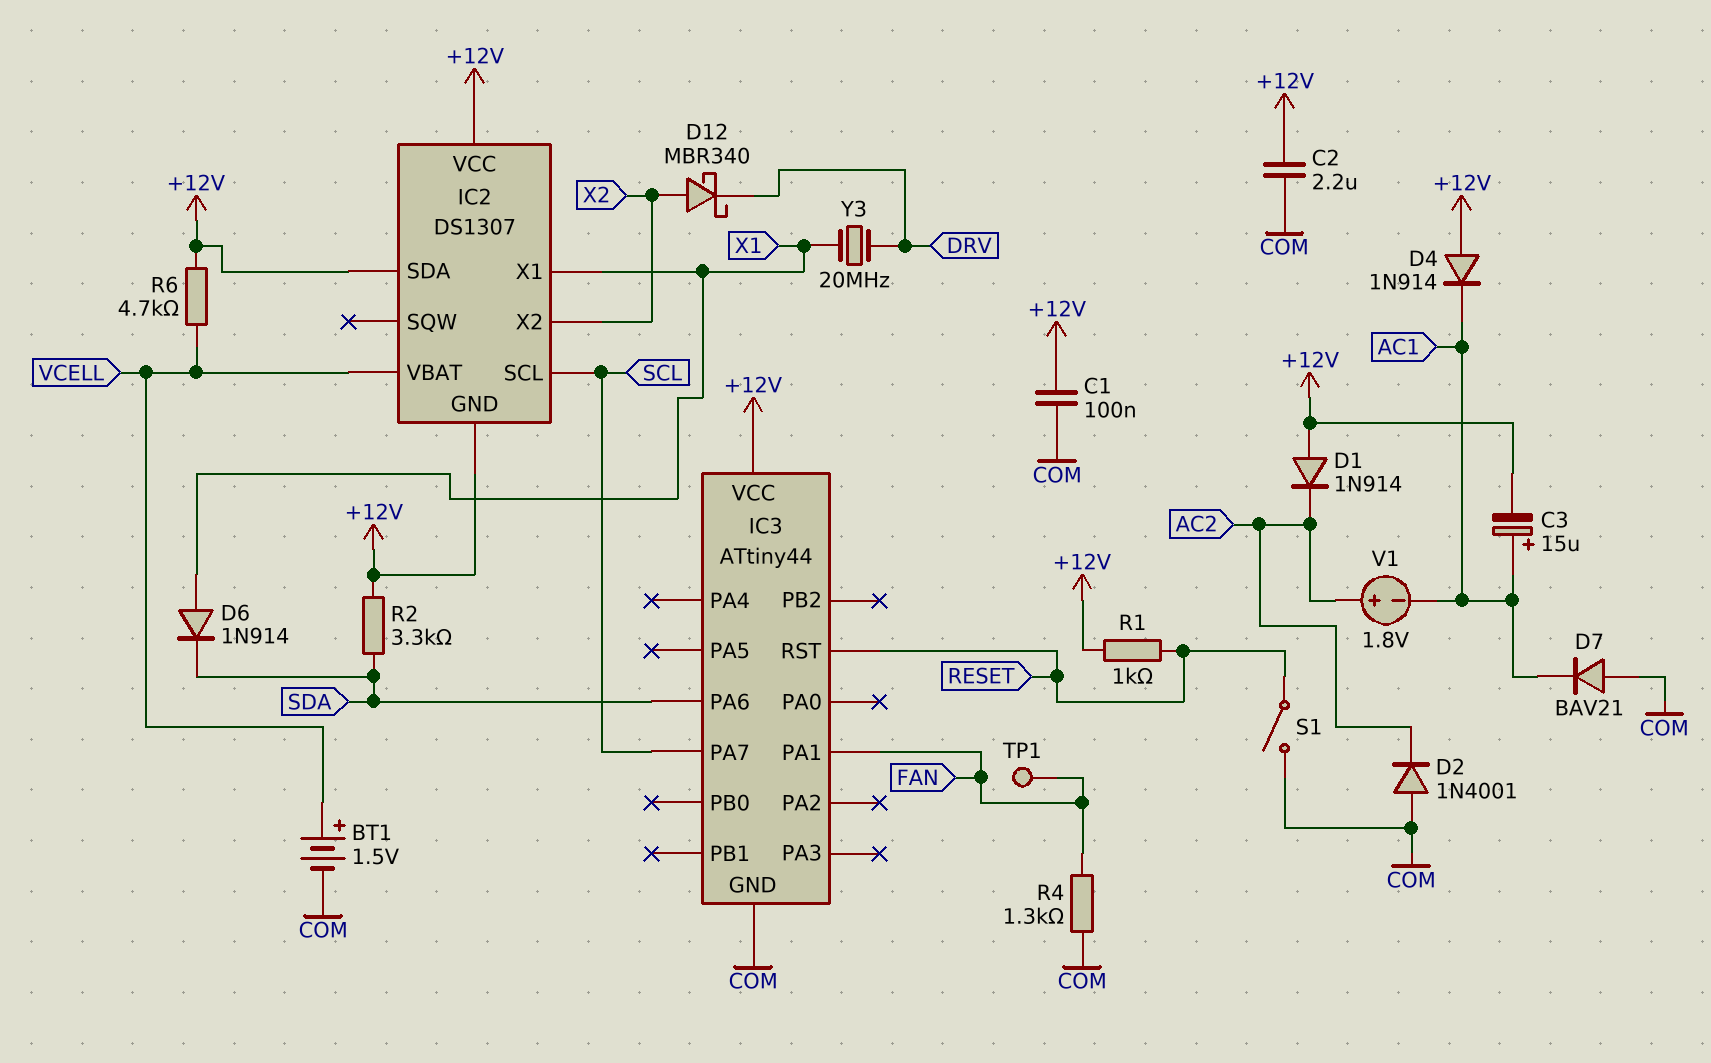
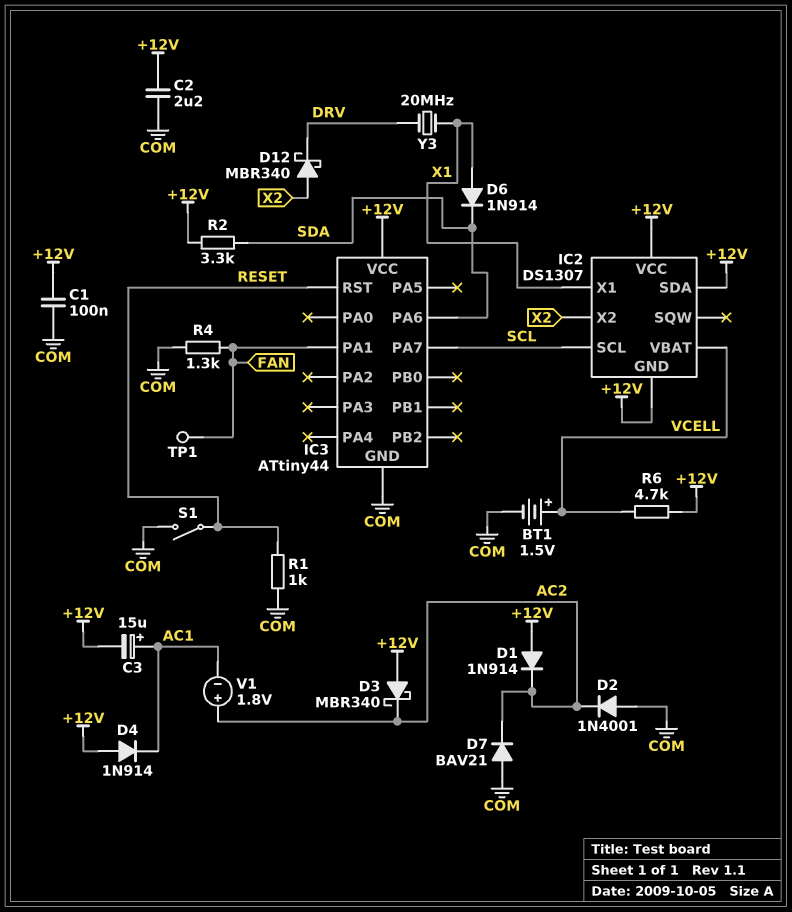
D3: none -> schottky MBR340 (A +12V, K AC2)
D7: diode BAV21 (A COM, K AC1) -> diode BAV21 (A COM, K AC2)
R1: 1k (+12V, RESET) -> 1k (COM, RESET)

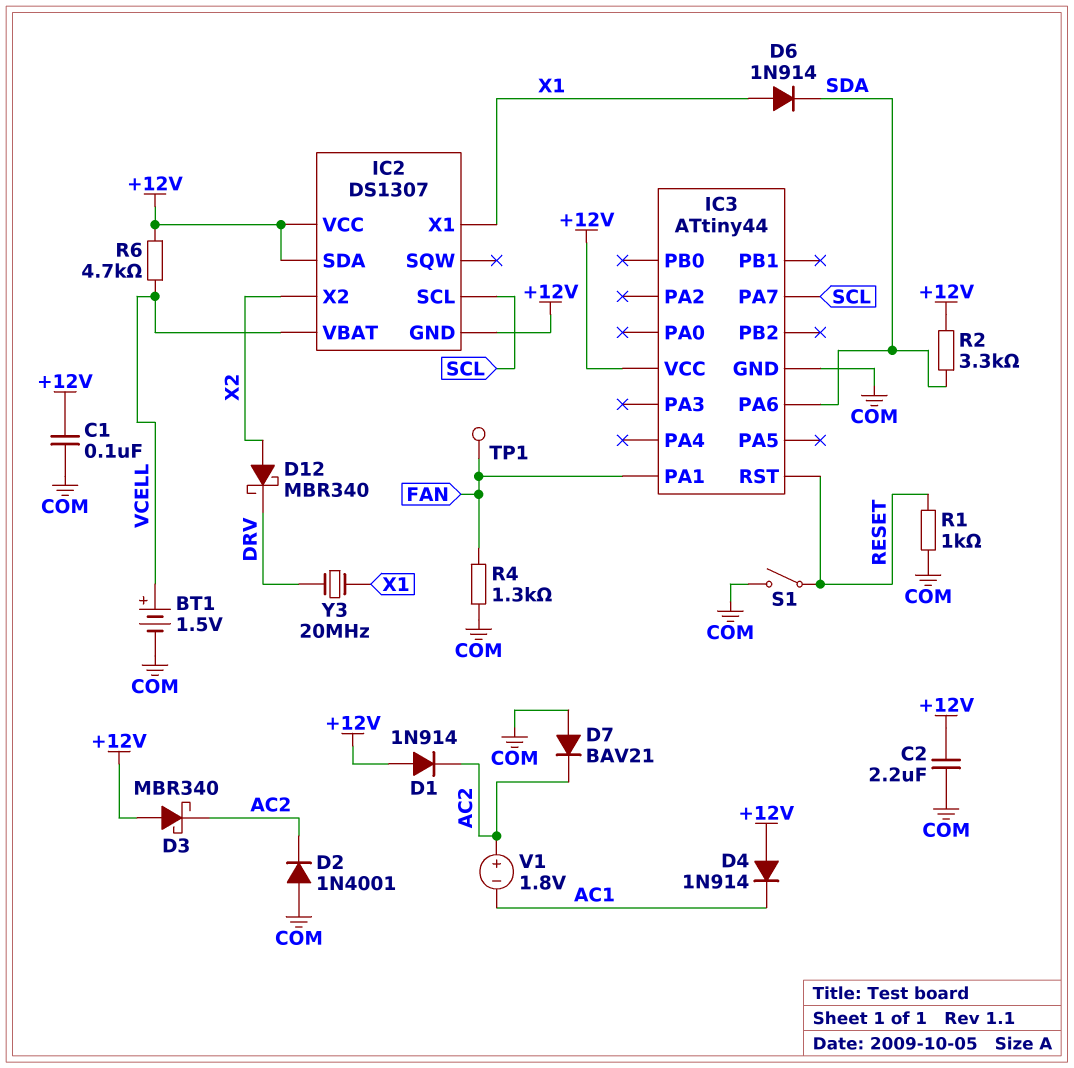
C3: 15uF (plus AC1, minus +12V) -> none

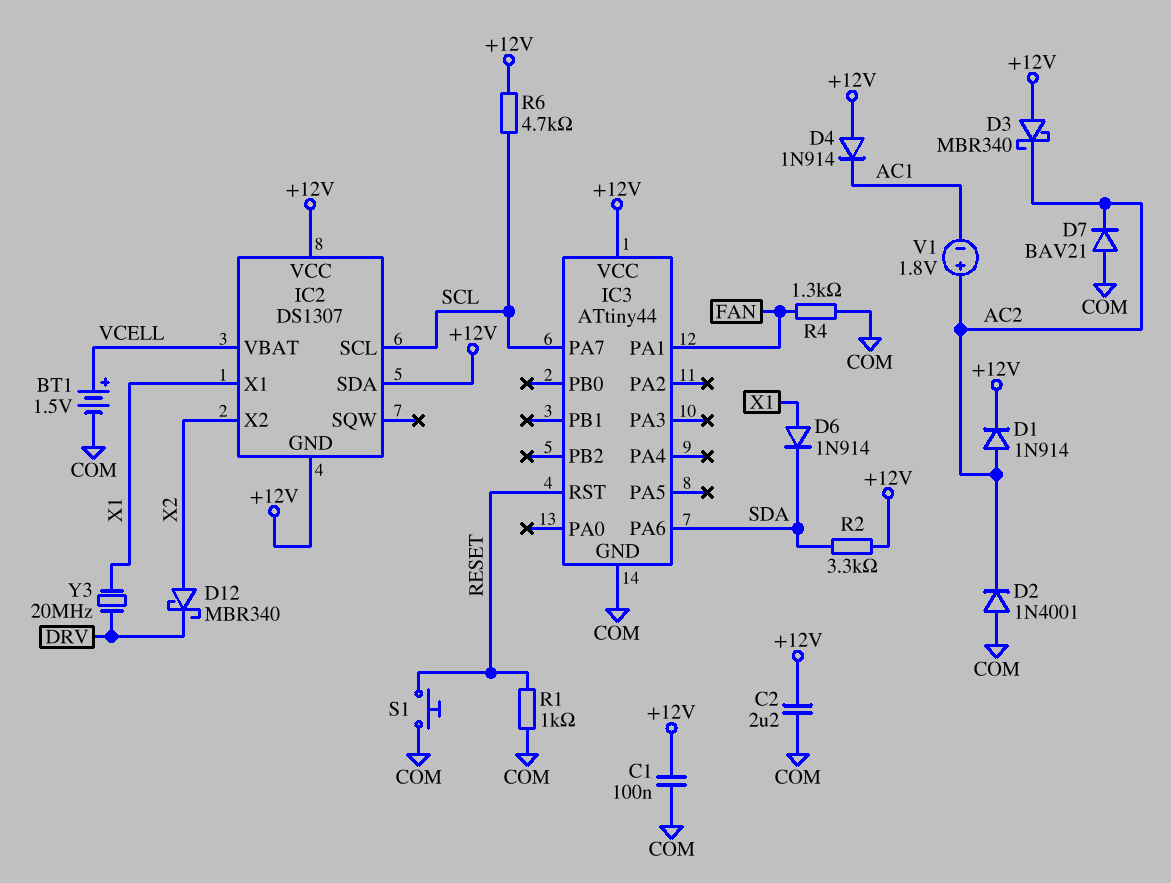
D1: diode 1N914 (A +12V, K AC2) -> diode 1N914 (A AC2, K +12V)
R6: 4.7k (+12V, VCELL) -> 4.7k (+12V, SCL)
S1: switch (COM, RESET) -> button (COM, RESET)
TP1: test point (FAN) -> none

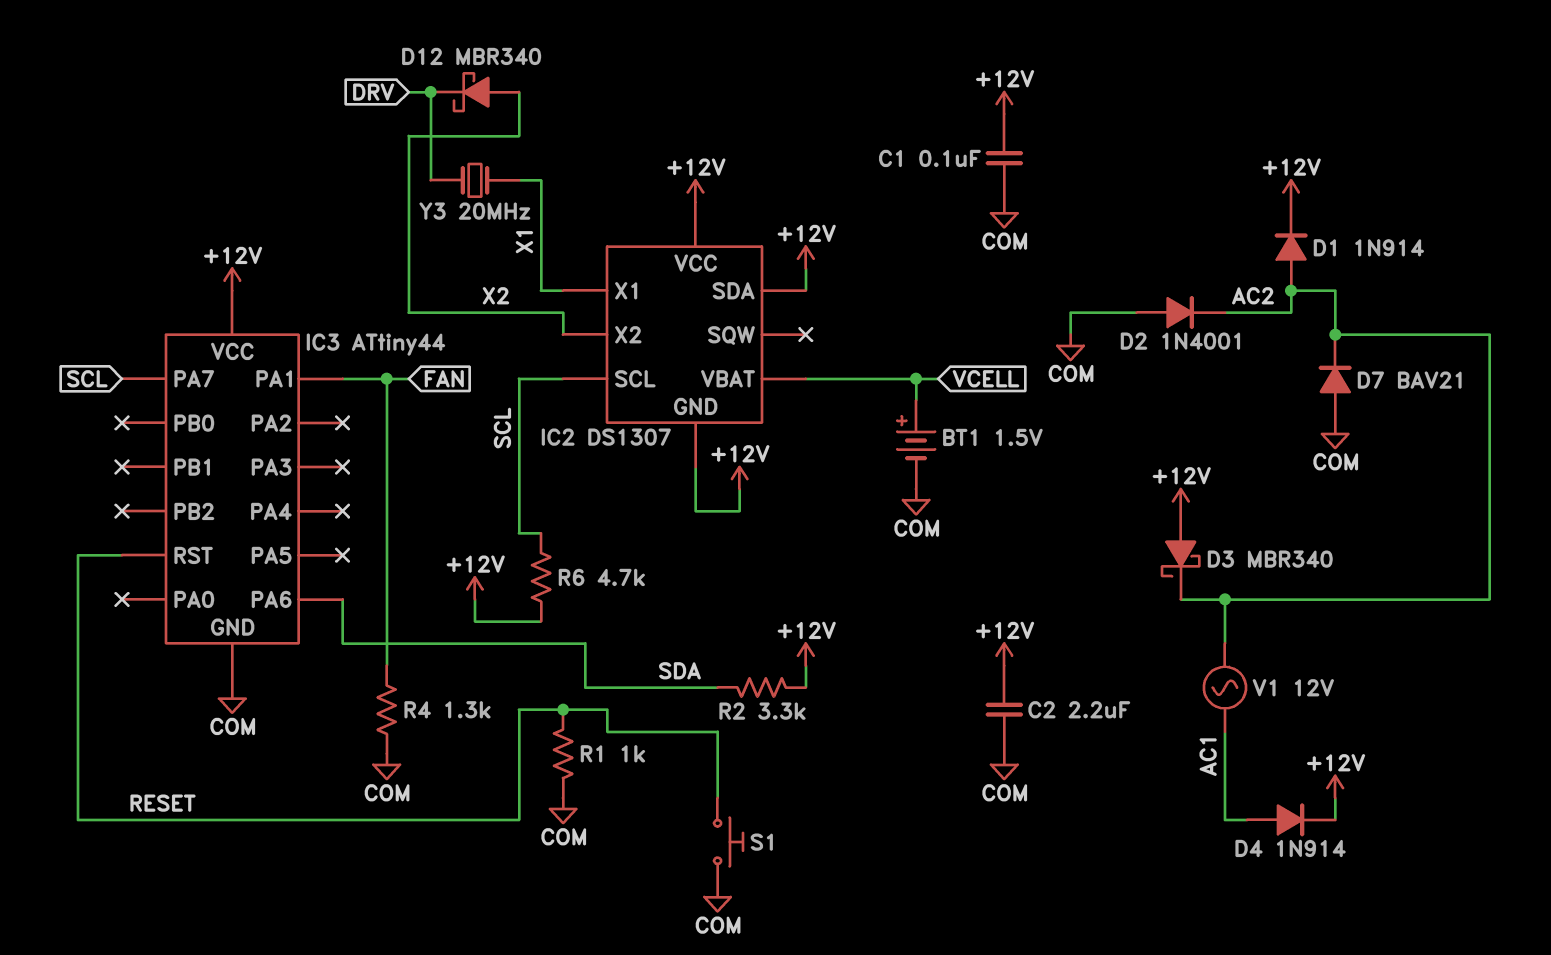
D4: diode 1N914 (A +12V, K AC1) -> diode 1N914 (A AC1, K +12V)
D6: diode 1N914 (A X1, K SDA) -> none
V1: 1.8V (plus AC2, minus AC1) -> AC 12V (AC1, AC2)

